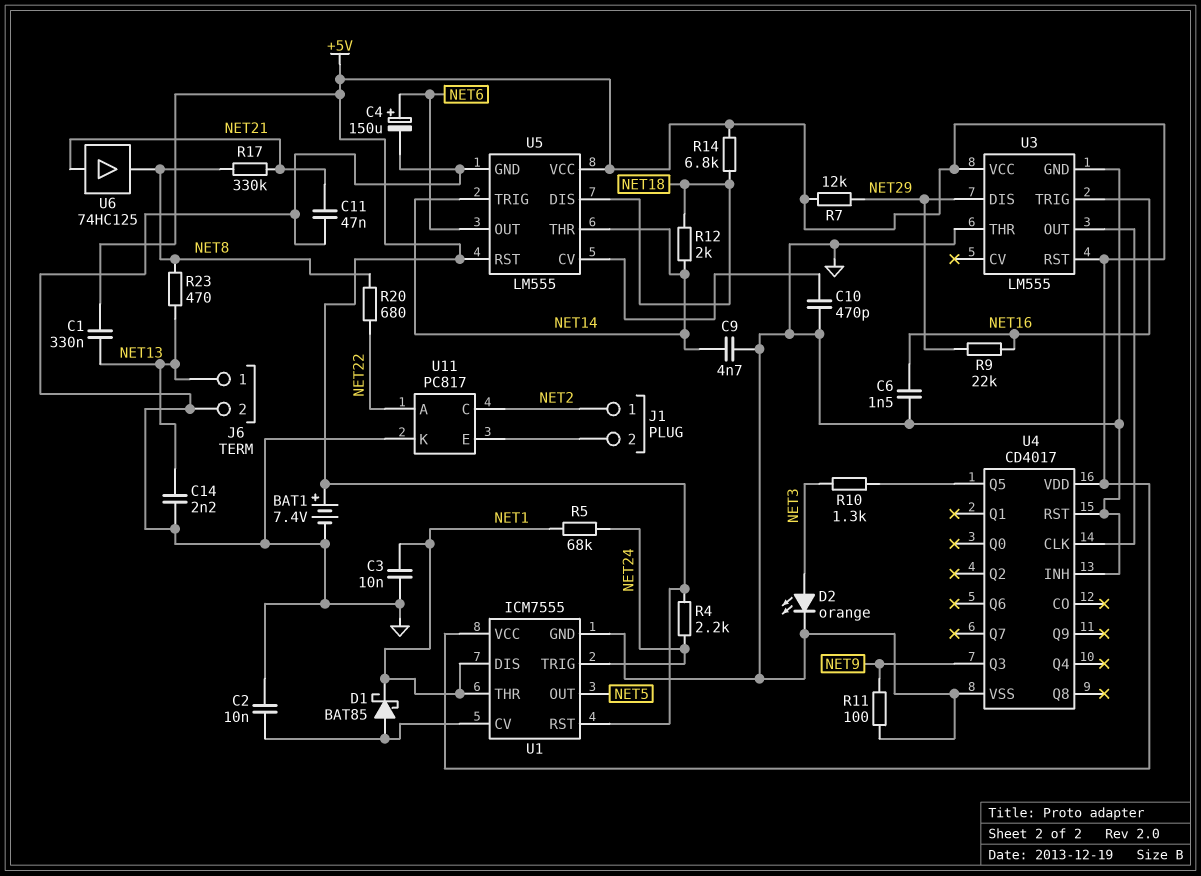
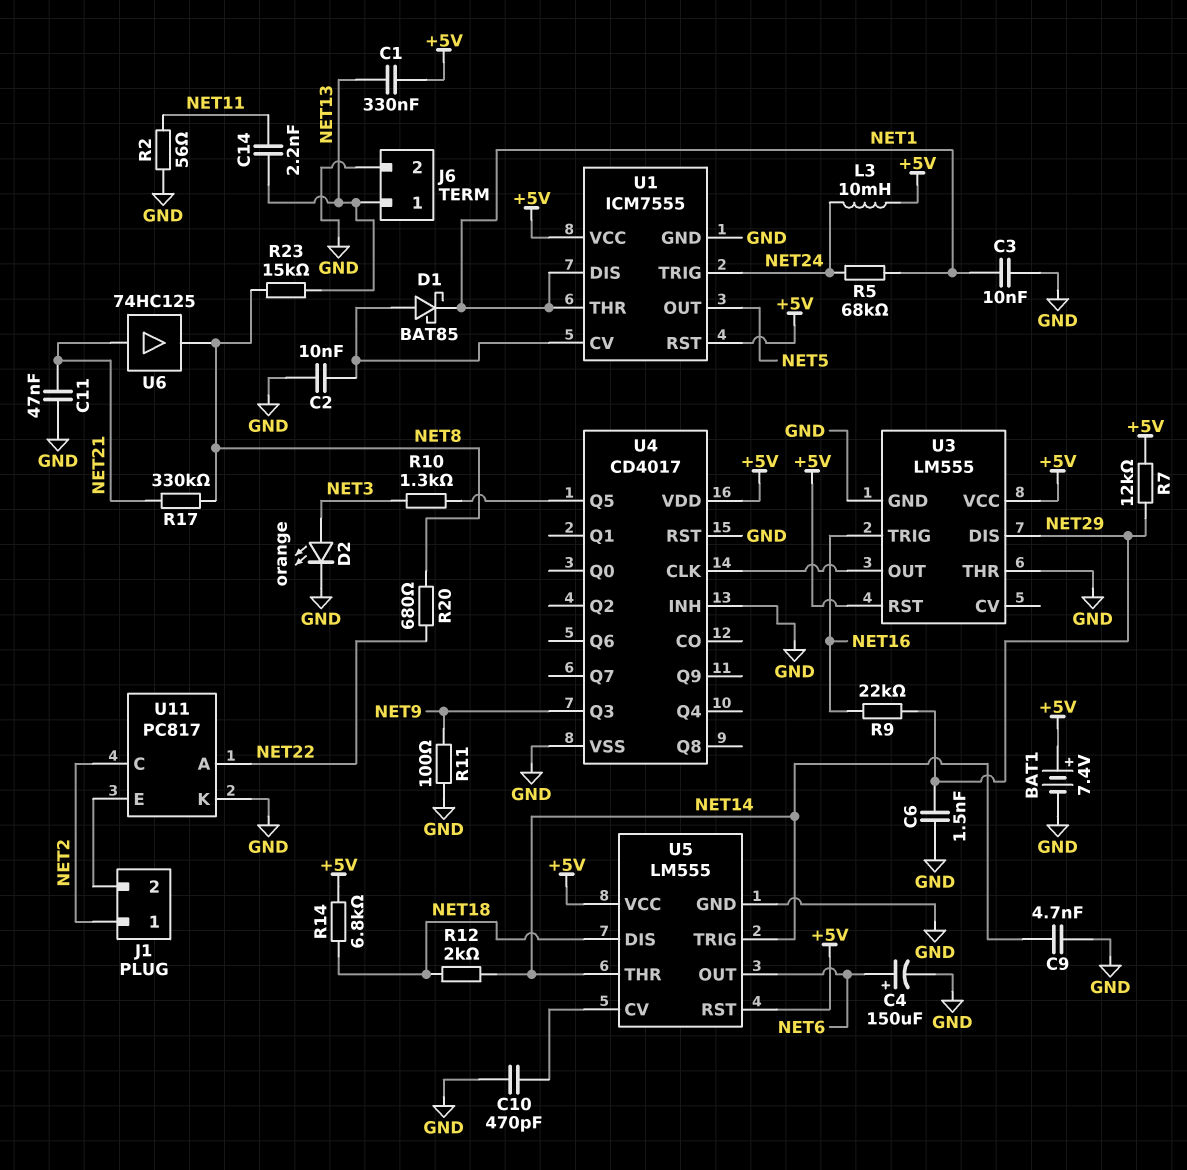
C6: 1.5nF (GND, NET16) -> 1.5nF (GND, NET29)
C14: 2.2nF (GND, NET13) -> 2.2nF (NET11, NET13)
L3: none -> 10mH (+5V, NET24)
R2: none -> 56 (GND, NET11)
R4: 2.2k (+5V, NET24) -> none
R23: 470 (NET8, NET13) -> 15k (NET8, NET13)

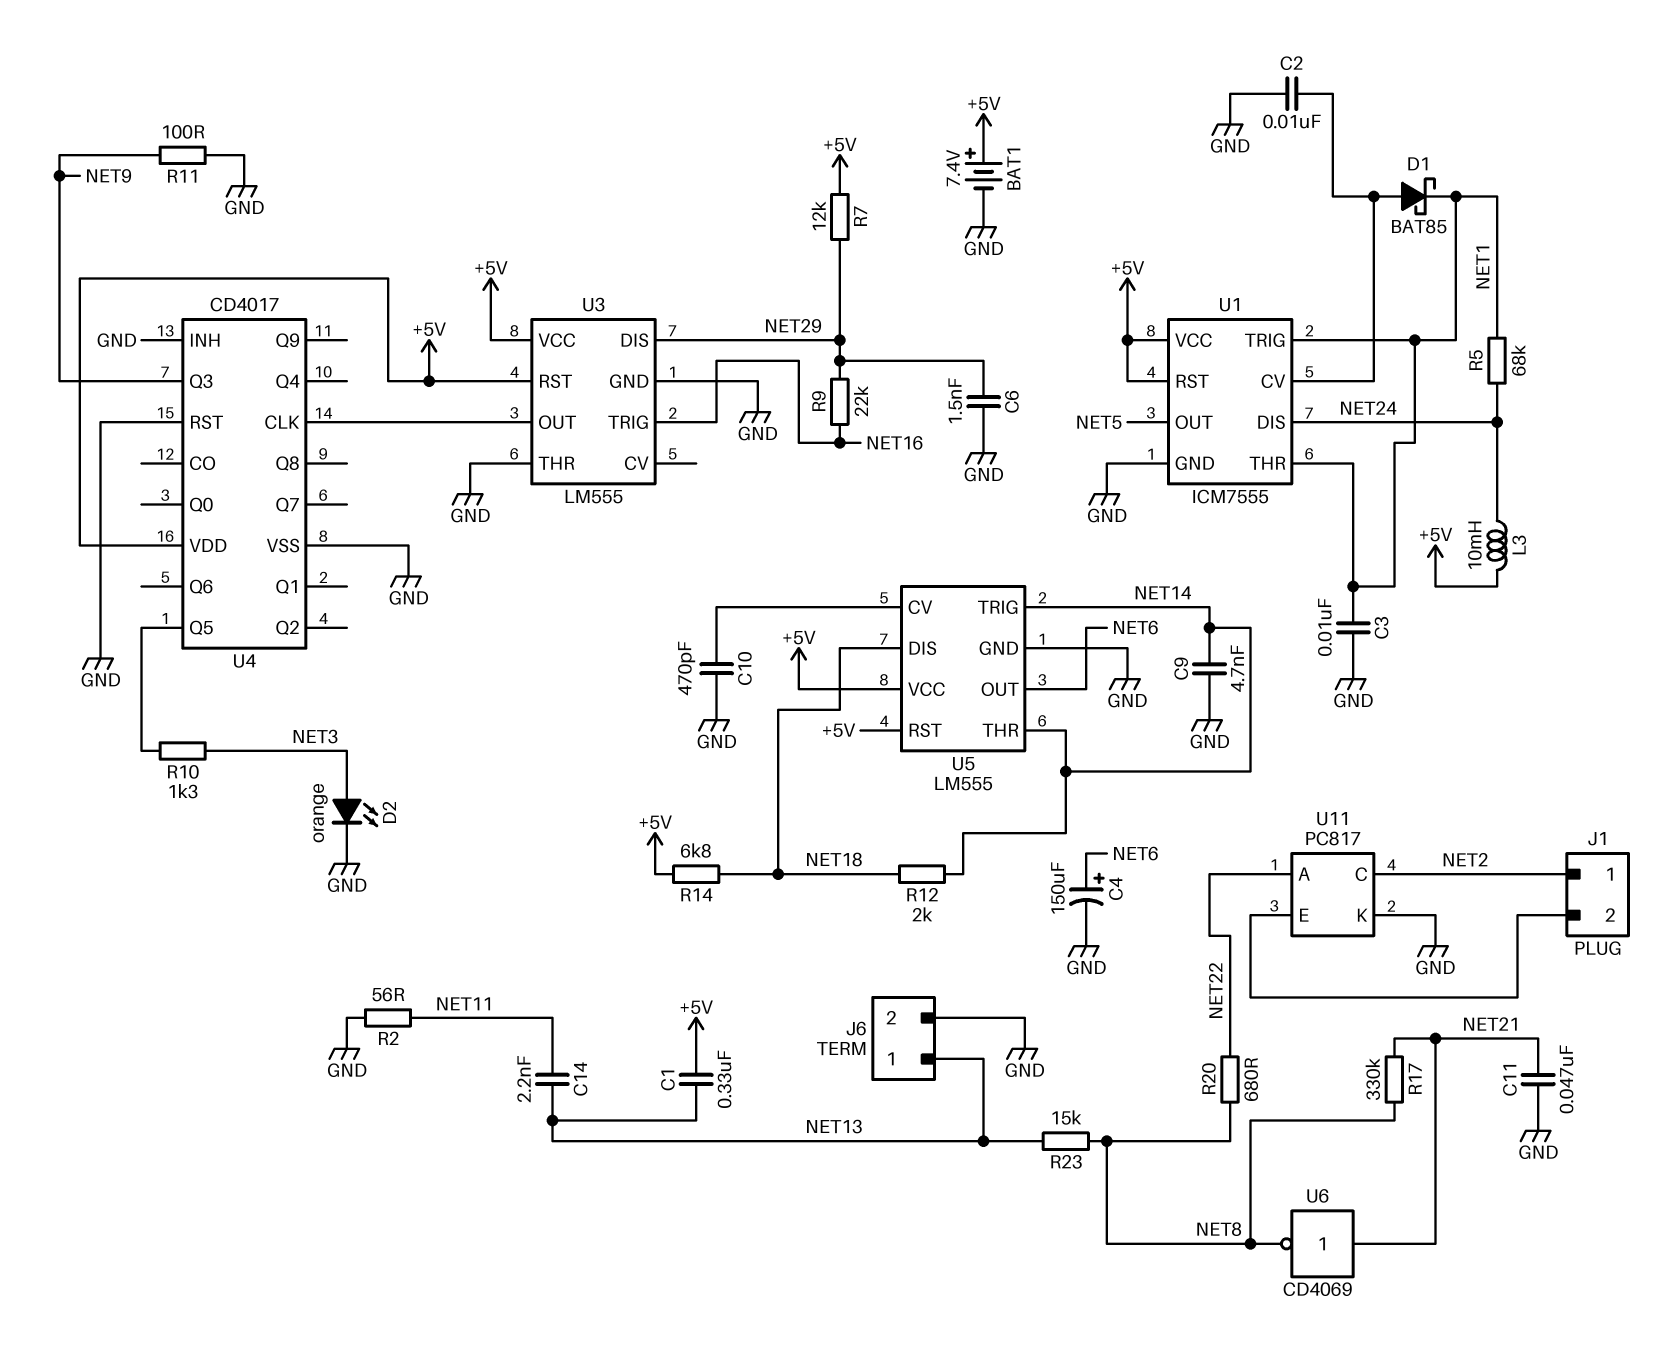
U1 pin DIS: NET1 -> NET24
U1 pin TRIG: NET24 -> NET1
U6: buffer 74HC125 (in NET21, out NET8) -> NOT CD4069 (in NET21, out NET8)

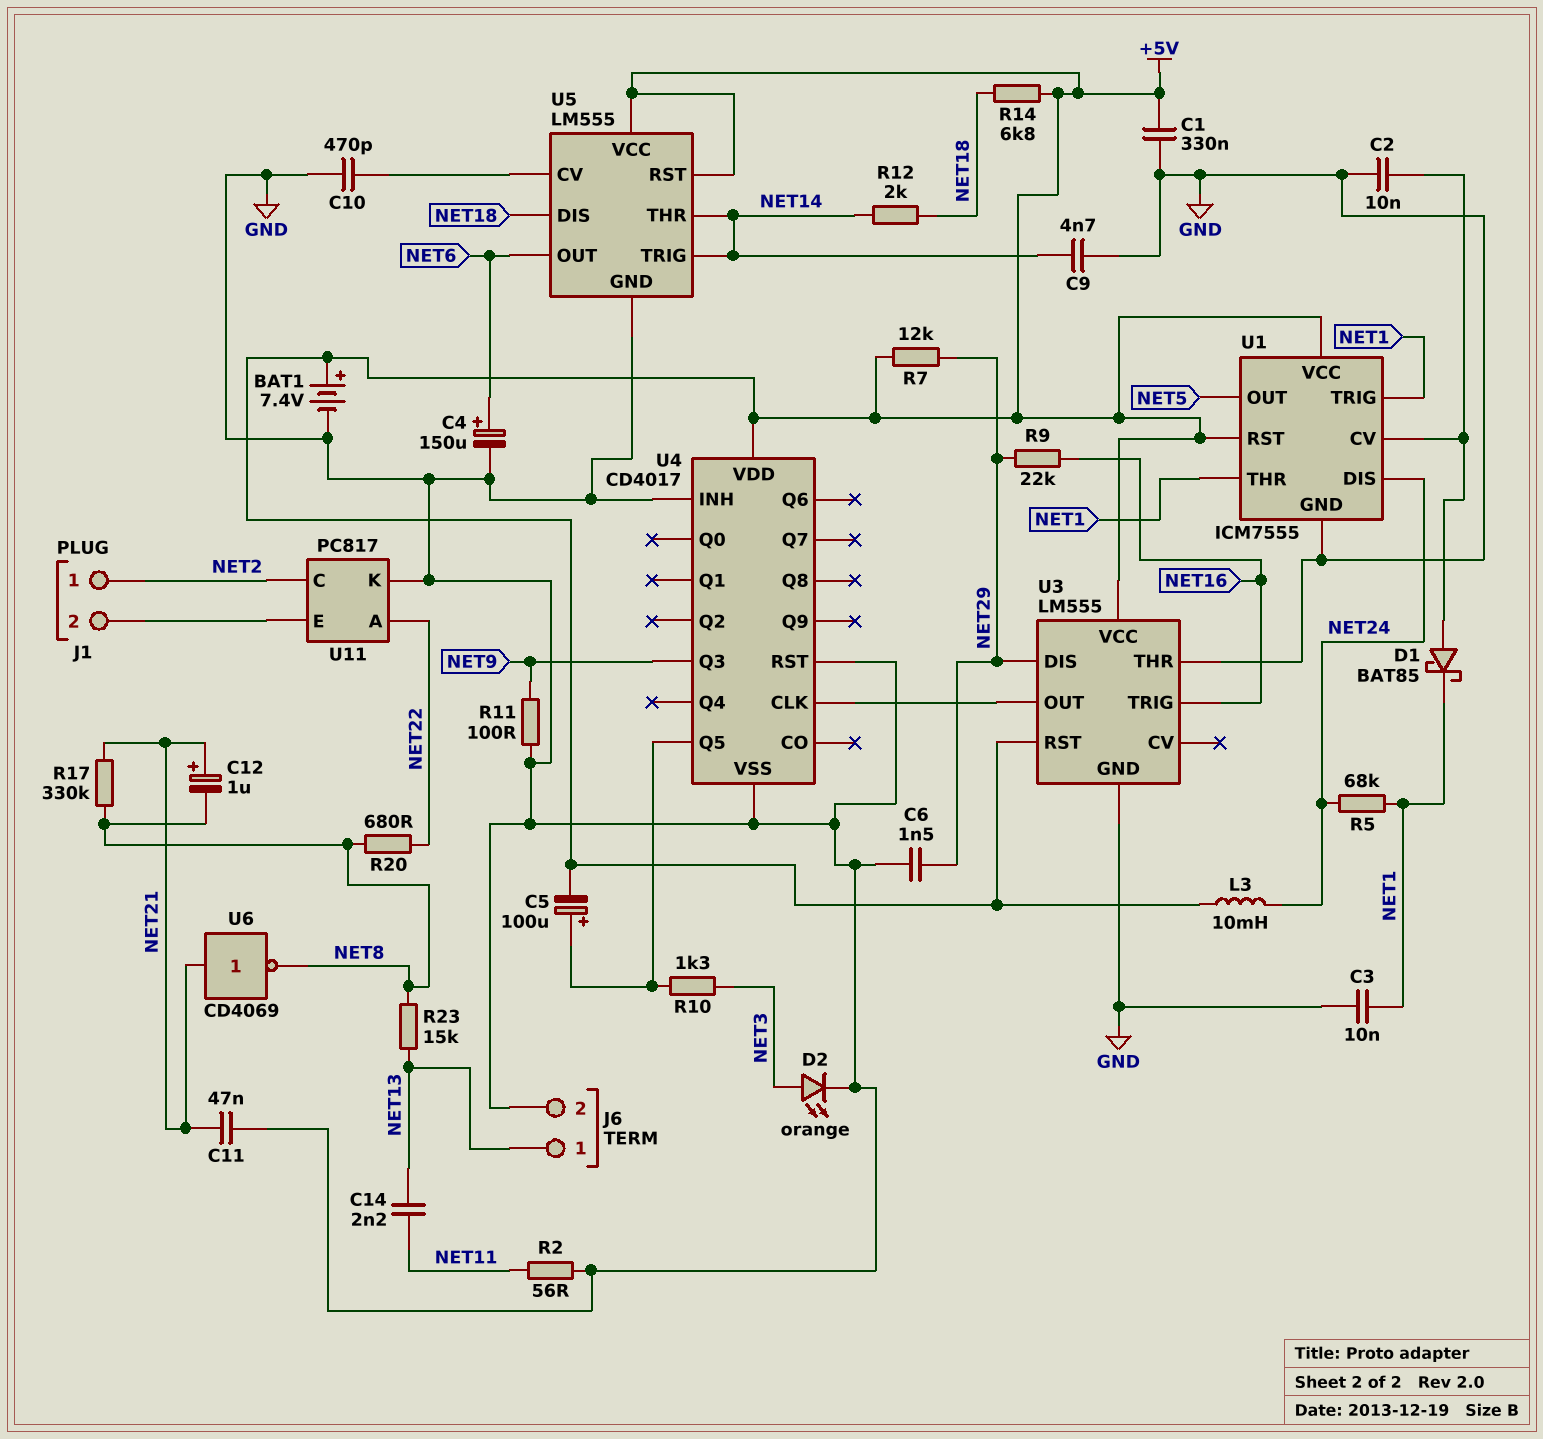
C1: 330nF (+5V, NET13) -> 330nF (+5V, GND)
C5: none -> 100uF (plus U4/Q5, minus +5V)
C12: none -> 1uF (plus NET21, minus NET8)

